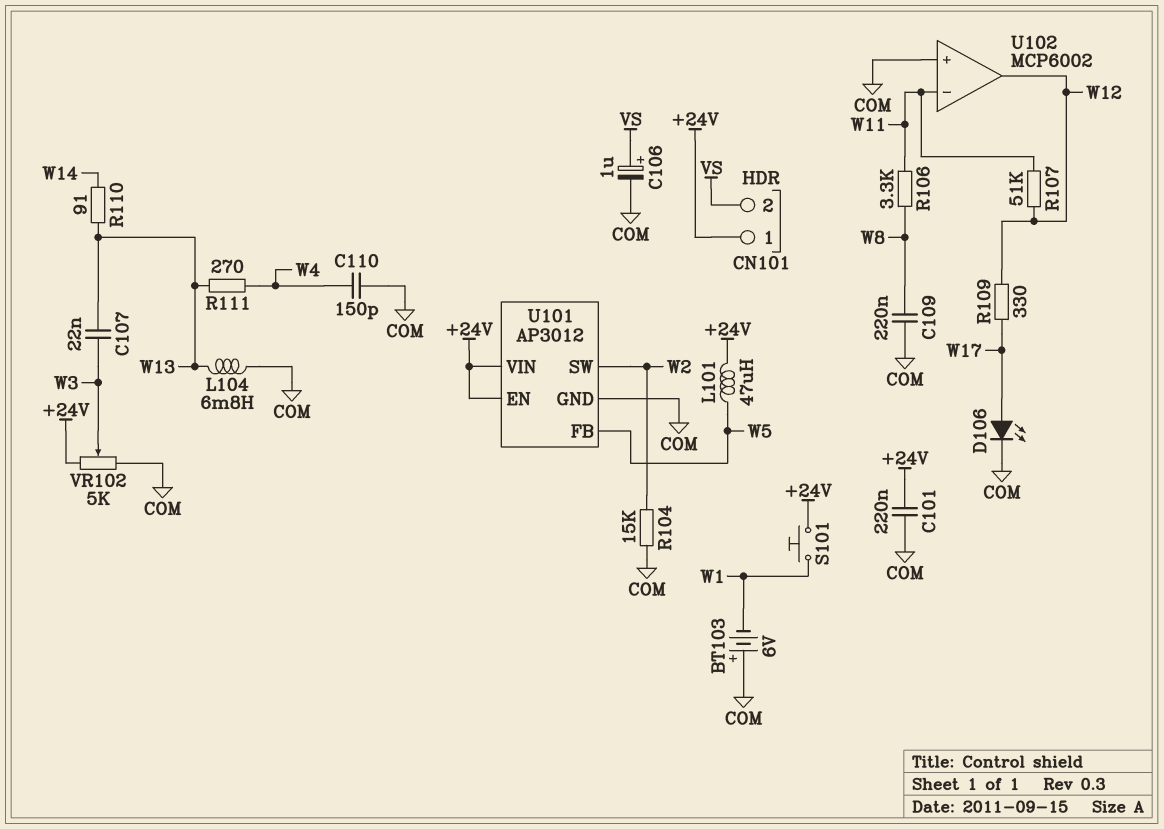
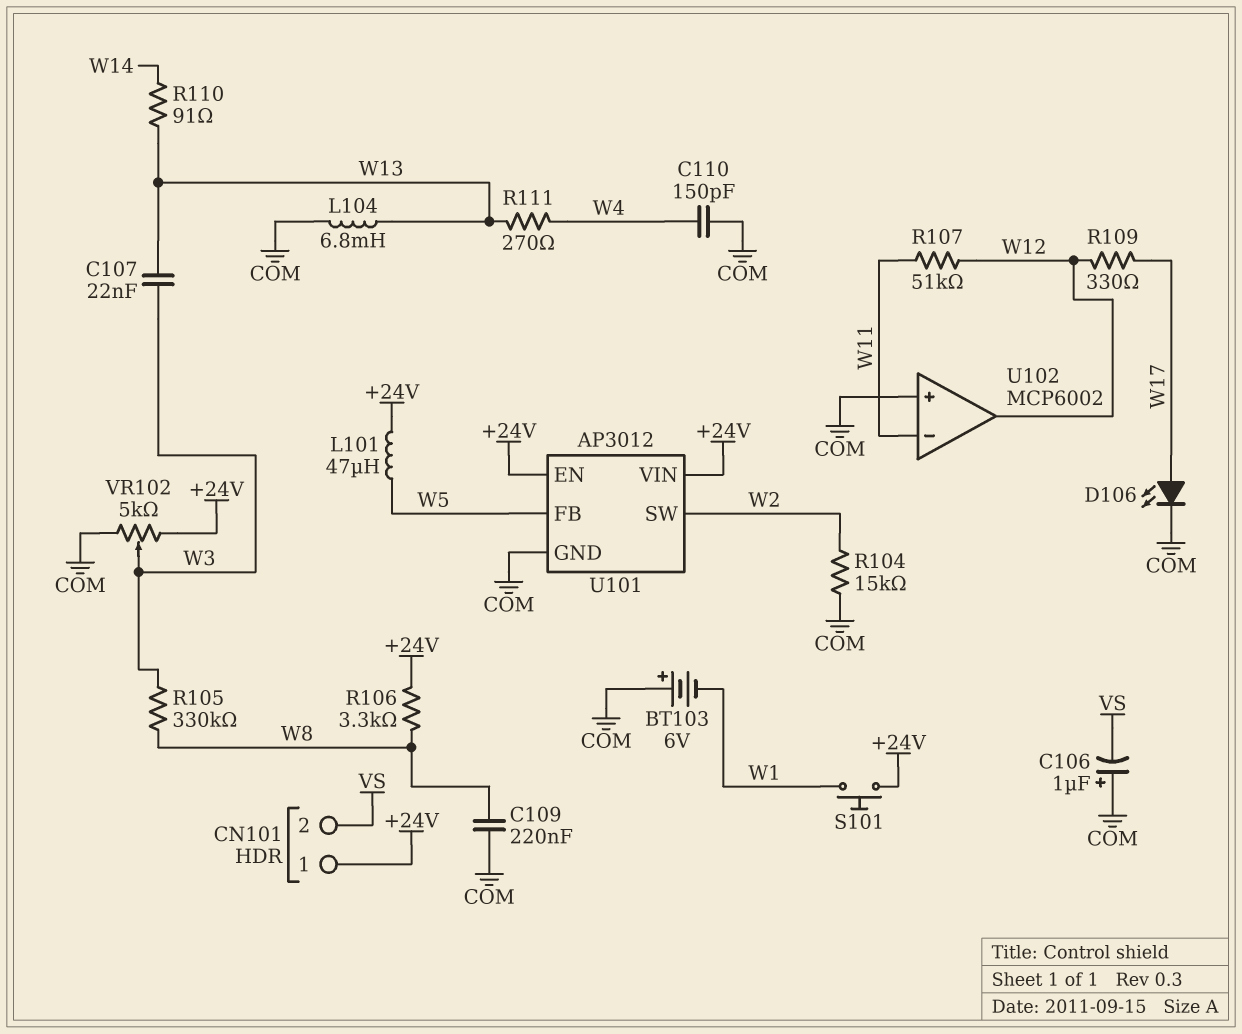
C101: 220nF (+24V, COM) -> none
C106: 1uF (plus VS, minus COM) -> 1uF (plus COM, minus VS)
R105: none -> 330k (W3, W8)
R106: 3.3k (W8, W11) -> 3.3k (+24V, W8)

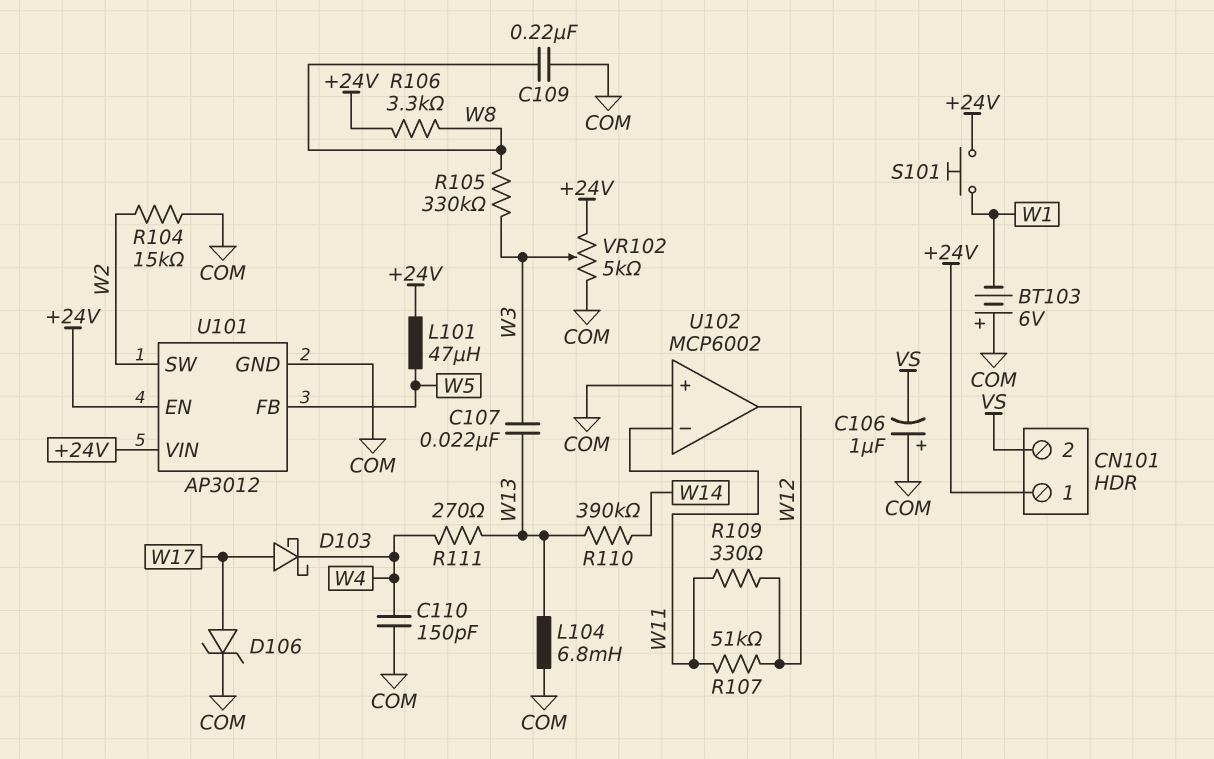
D103: none -> schottky (A W17, K W4)
D106: LED (A W17, K COM) -> zener (A W17, K COM)
R109: 330 (W12, W17) -> 330 (W11, W12)
R110: 91 (W13, W14) -> 390k (W13, W14)

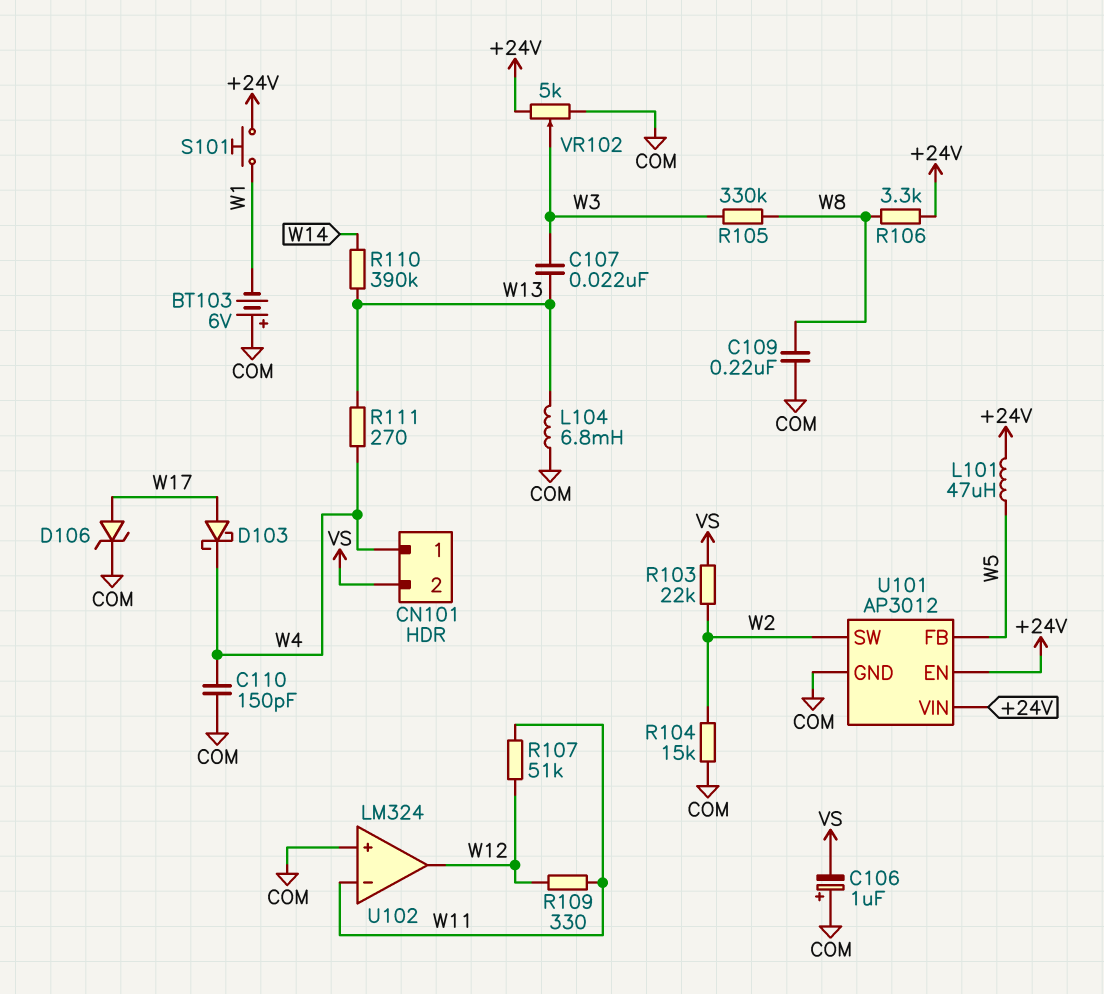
CN101 pin 1: +24V -> W4
R103: none -> 22k (VS, W2)
U102: MCP6002 -> LM324

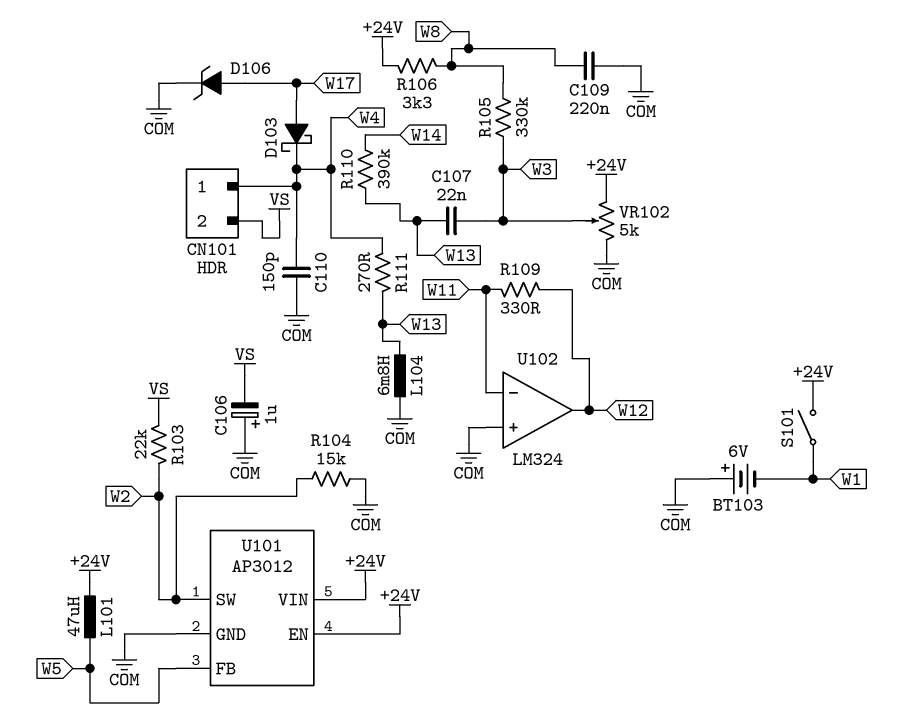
R107: 51k (W11, W12) -> none
S101: button (+24V, W1) -> switch (+24V, W1)

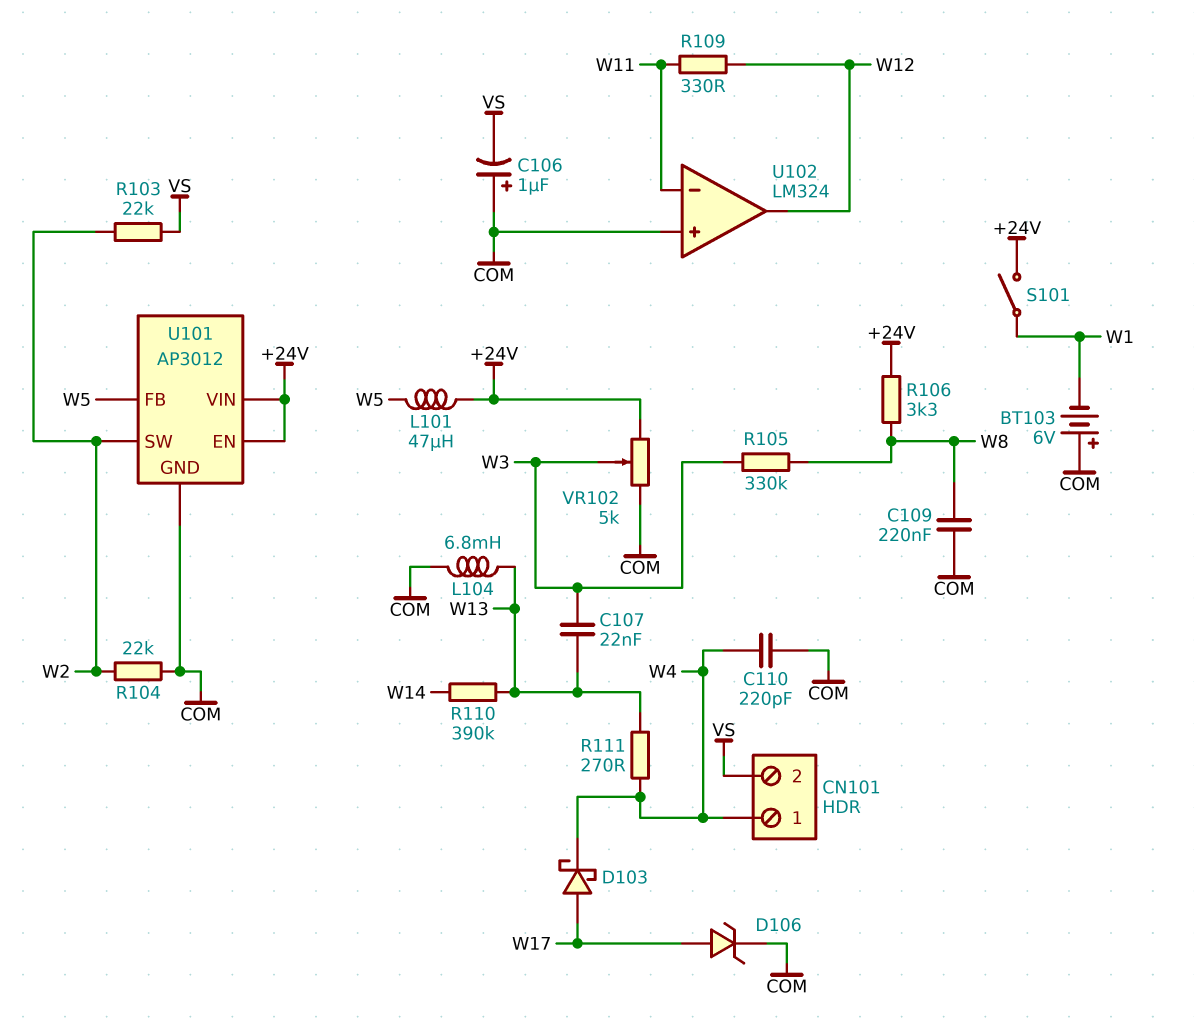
C110: 150pF (COM, W4) -> 220pF (COM, W4)
R104: 15k (COM, W2) -> 22k (COM, W2)

